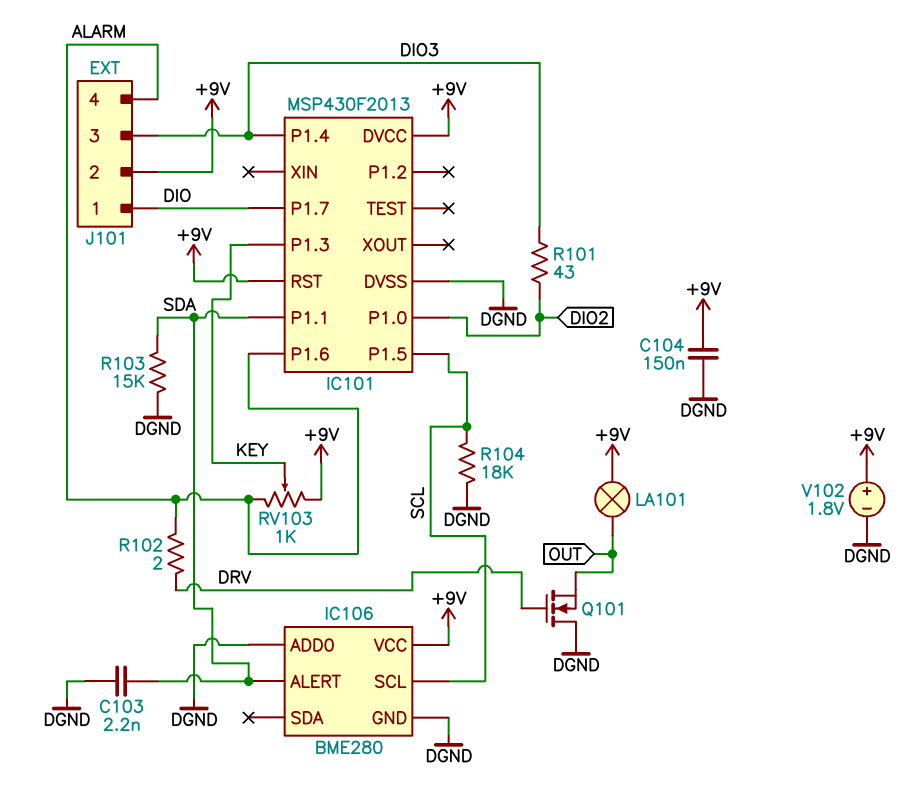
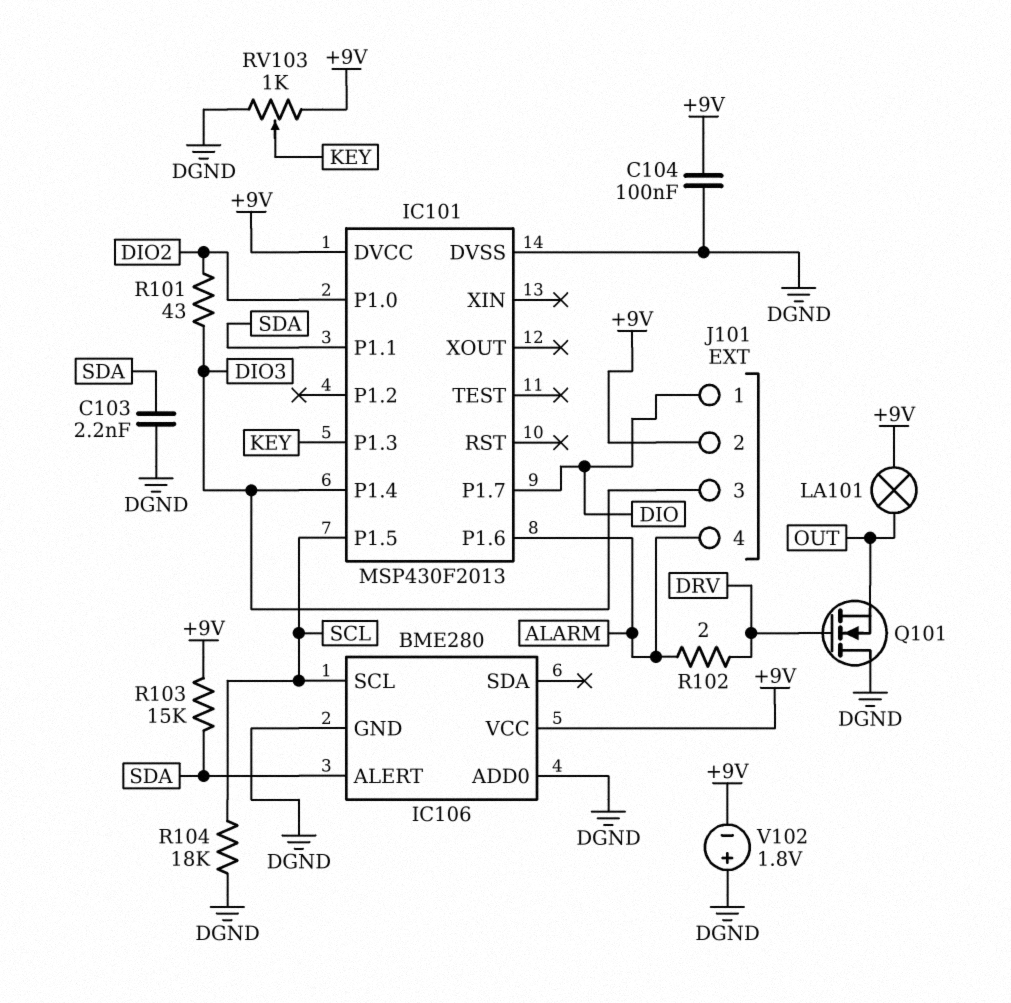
C104: 150nF (+9V, DGND) -> 100nF (+9V, DGND)
IC101 pin RST: +9V -> none
R103: 15k (DGND, SDA) -> 15k (+9V, SDA)
RV103: 1k (+9V, ALARM, wiper KEY) -> 1k (+9V, DGND, wiper KEY)
V102: 1.8V (plus +9V, minus DGND) -> 1.8V (plus DGND, minus +9V)

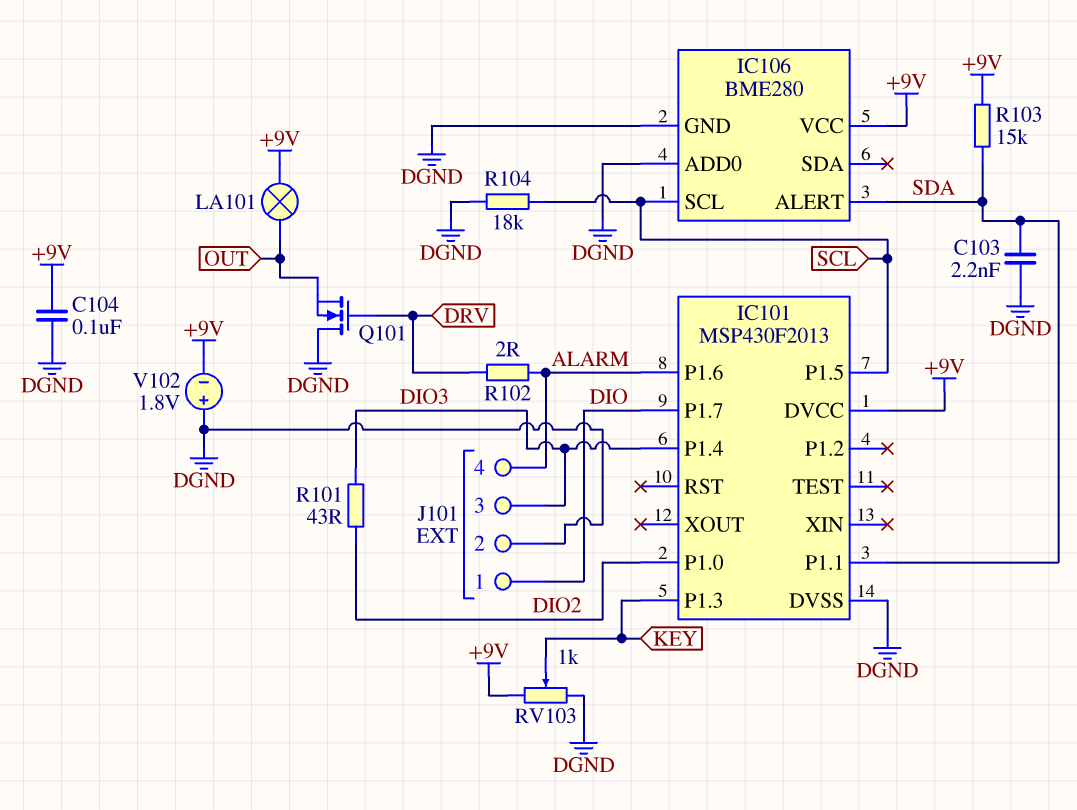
J101 pin 2: +9V -> DGND

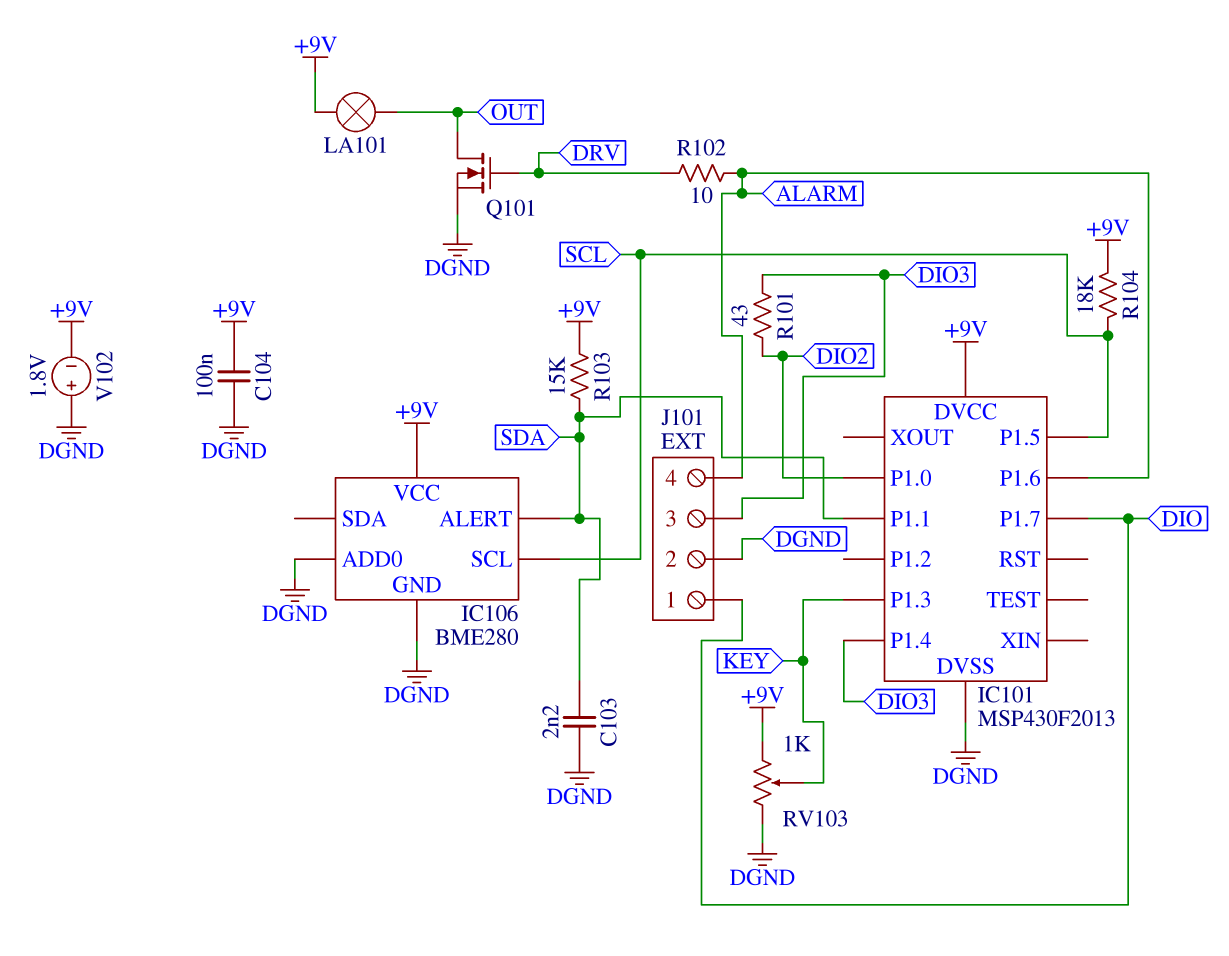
Q101: NMOS (G DRV, D DGND, S OUT) -> NMOS (G DRV, D OUT, S DGND)
R102: 2 (ALARM, DRV) -> 10 (ALARM, DRV)
R104: 18k (DGND, SCL) -> 18k (+9V, SCL)

